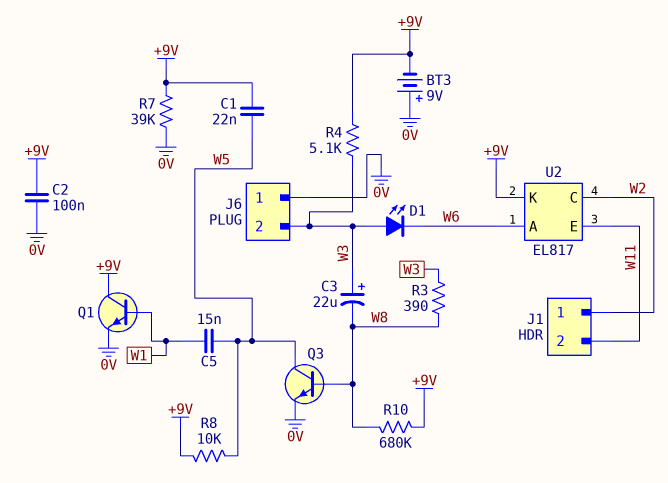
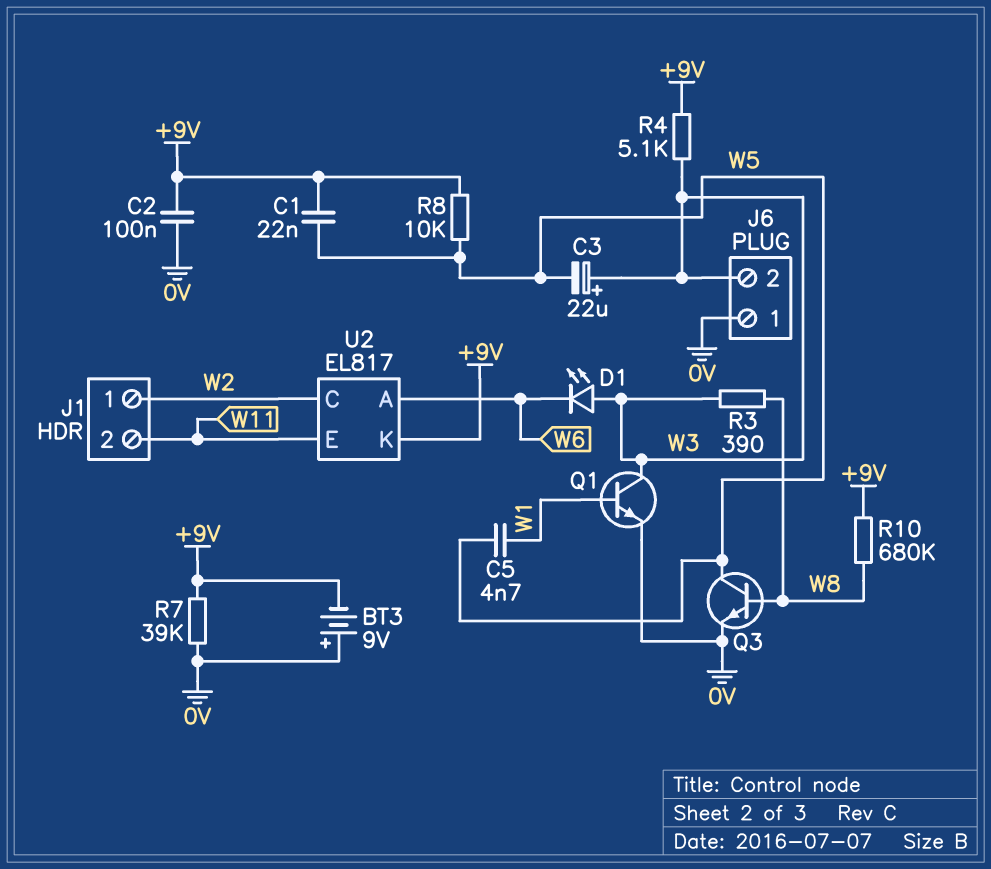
C3: 22uF (plus W3, minus W8) -> 22uF (plus W3, minus W5)
C5: 15nF (W1, W5) -> 4.7nF (W1, W5)
Q1: NPN (B W1, C +9V, E 0V) -> NPN (B W1, C W3, E 0V)

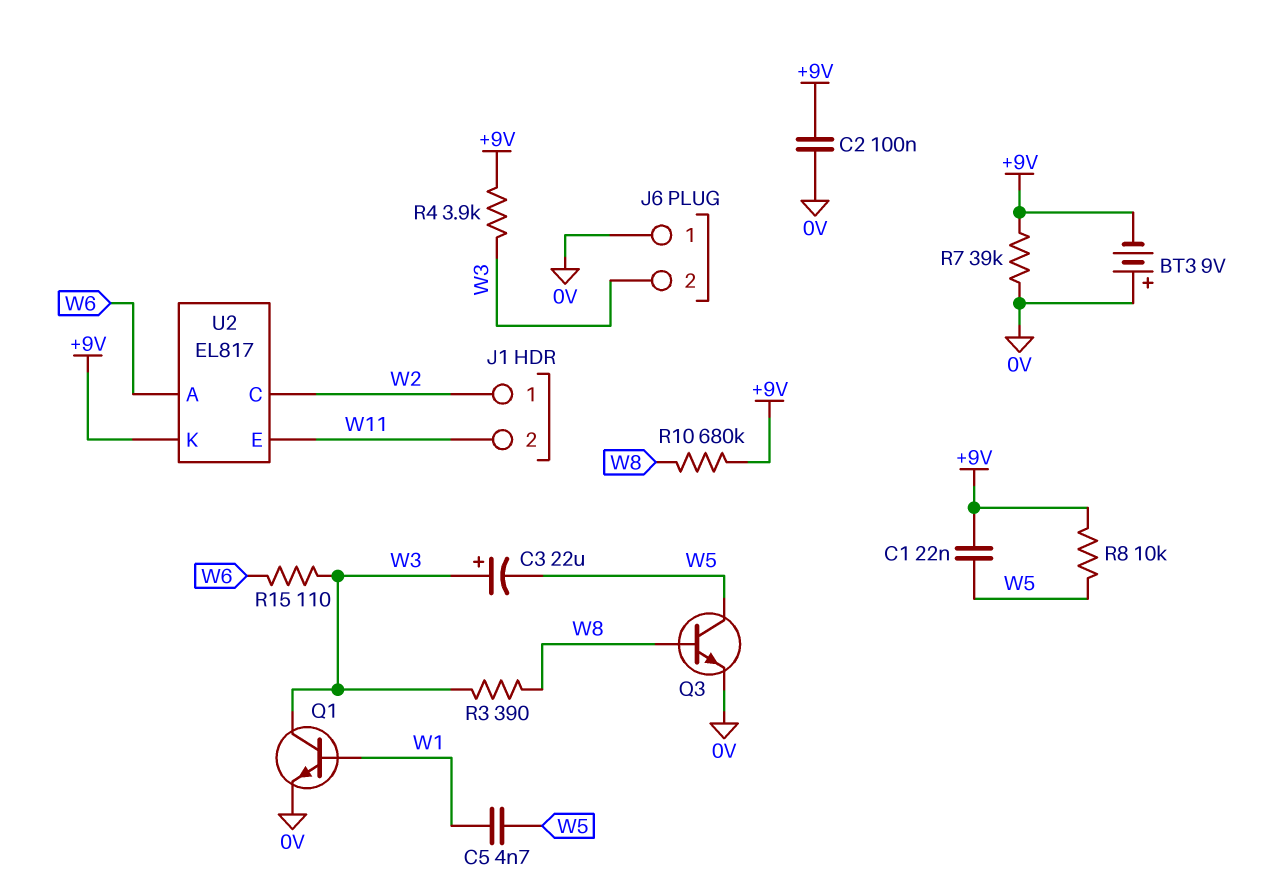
D1: LED (A W3, K W6) -> none
R4: 5.1k (+9V, W3) -> 3.9k (+9V, W3)
R15: none -> 110 (W3, W6)

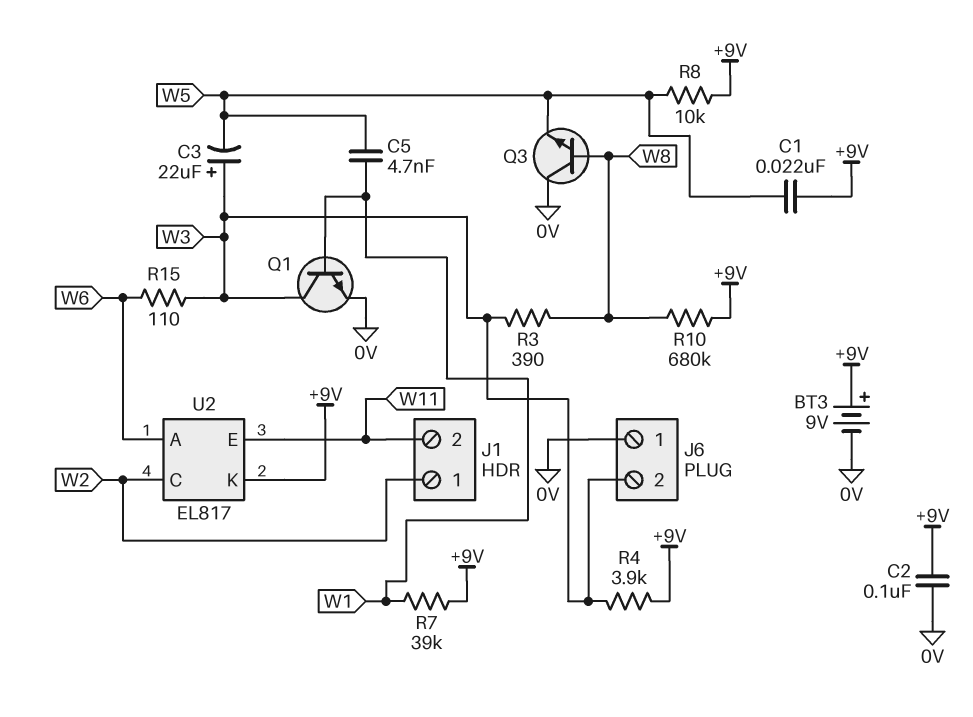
BT3: 9V (plus 0V, minus +9V) -> 9V (plus +9V, minus 0V)
Q3: NPN (B W8, C W5, E 0V) -> NPN (B W8, C 0V, E W5)
R7: 39k (+9V, 0V) -> 39k (+9V, W1)

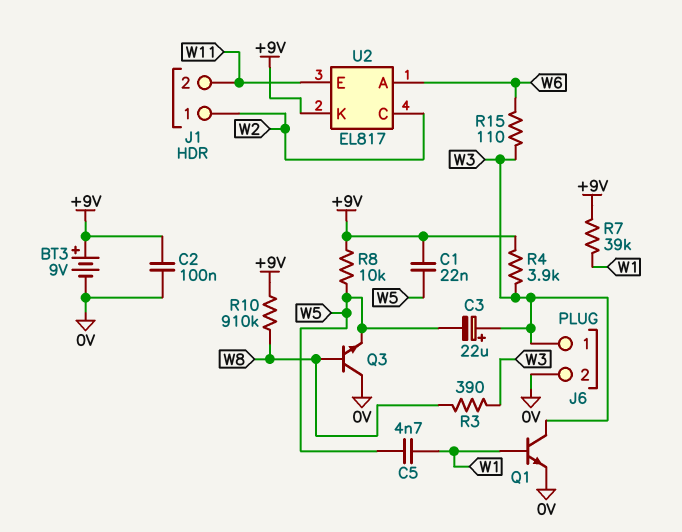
J6 pin 1: 0V -> W3
J6 pin 2: W3 -> 0V
R10: 680k (+9V, W8) -> 910k (+9V, W8)

